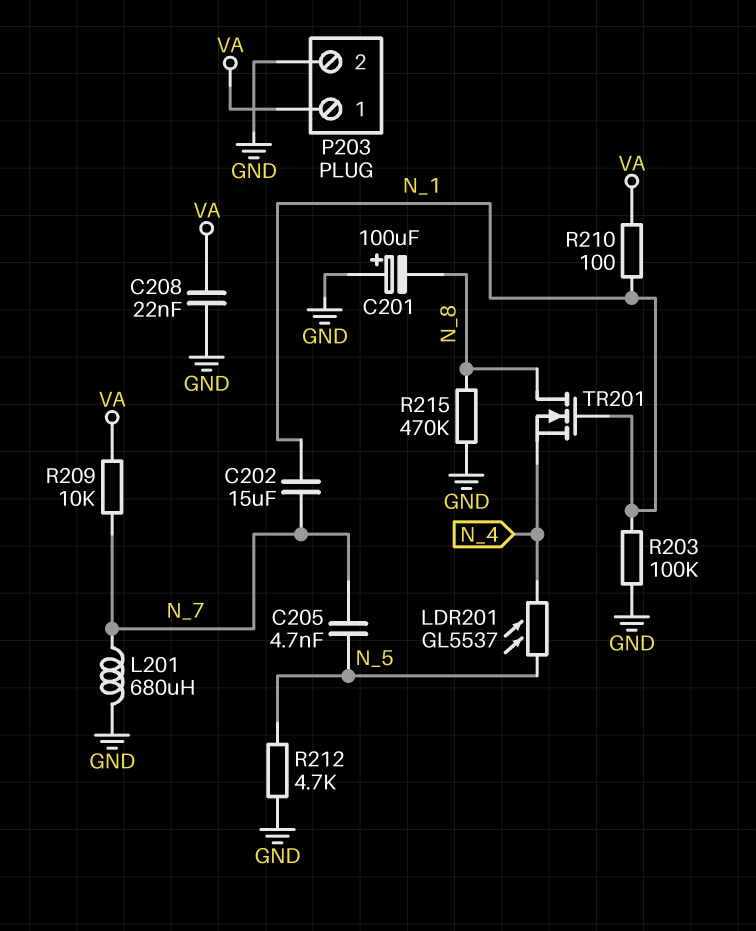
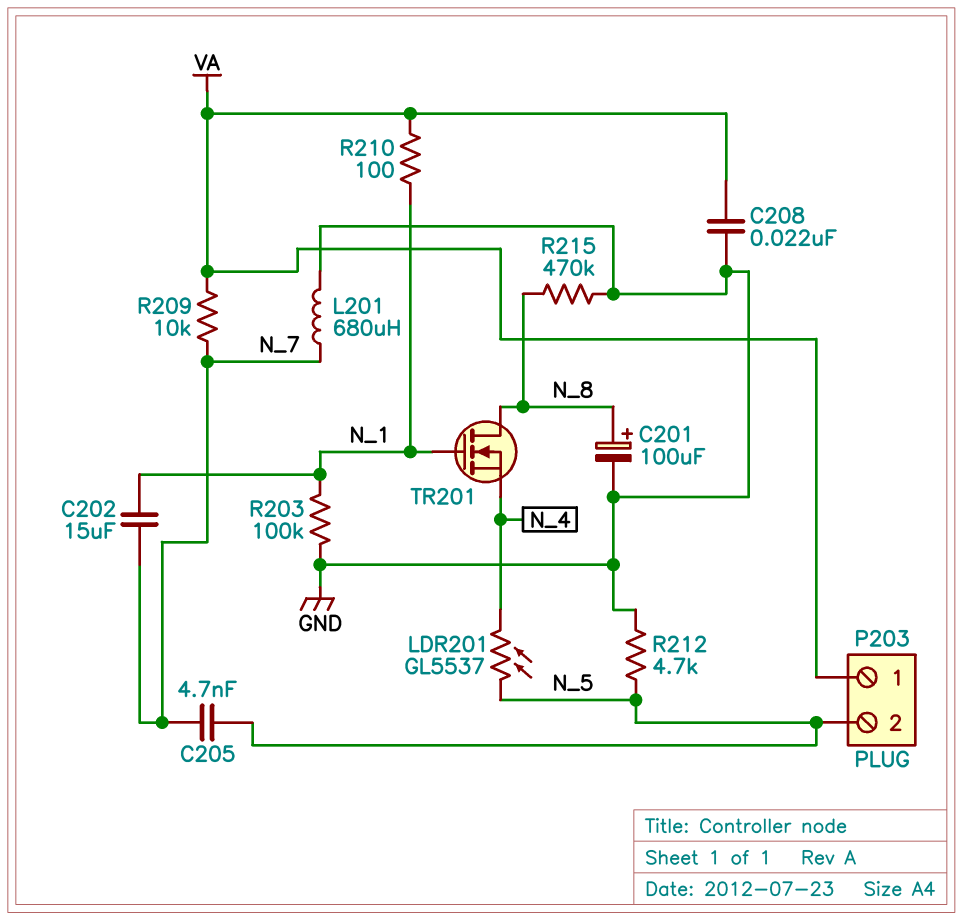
C201: 100uF (plus GND, minus N_8) -> 100uF (plus N_8, minus GND)
P203 pin 2: GND -> N_5

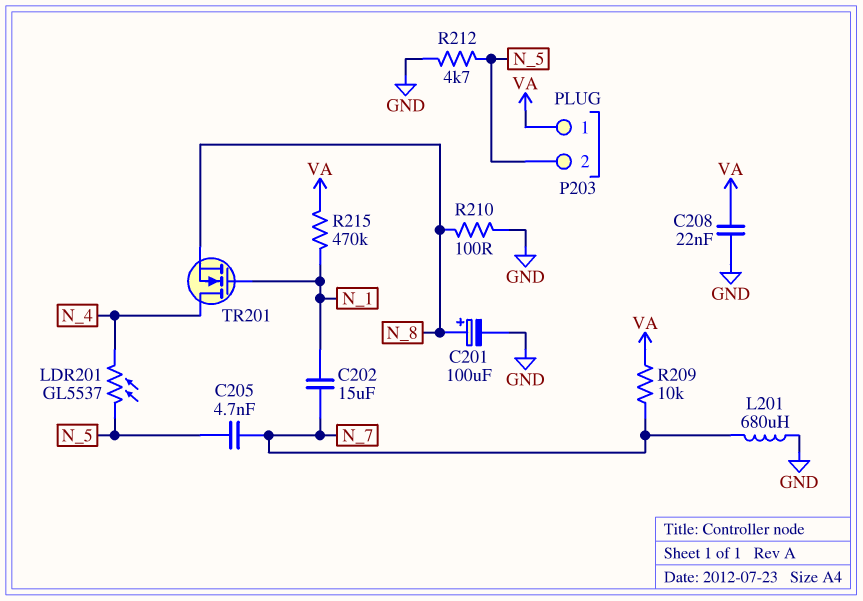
R203: 100k (GND, N_1) -> none
R210: 100 (N_1, VA) -> 100 (GND, N_8)
R215: 470k (GND, N_8) -> 470k (N_1, VA)
TR201: NMOS (G N_1, D N_8, S N_4) -> NMOS (G N_1, D N_4, S N_8)

